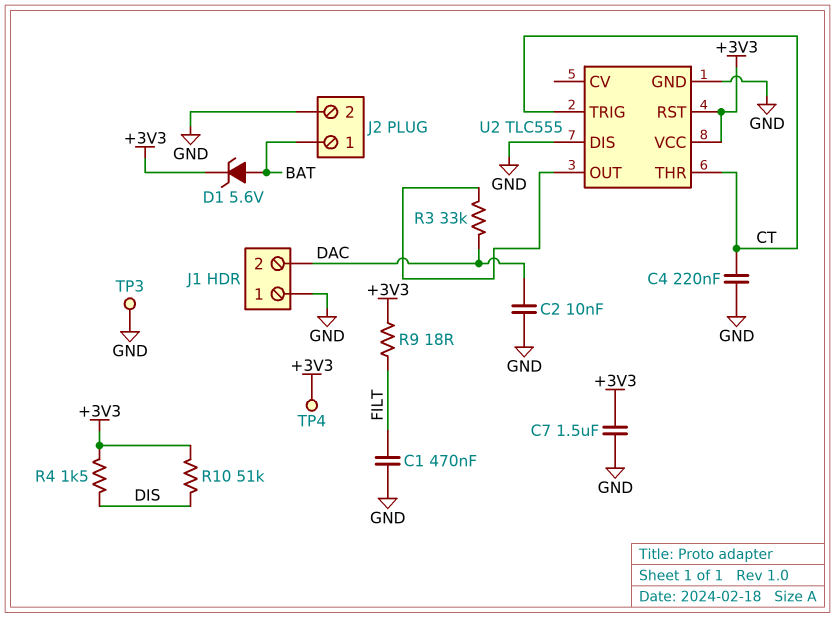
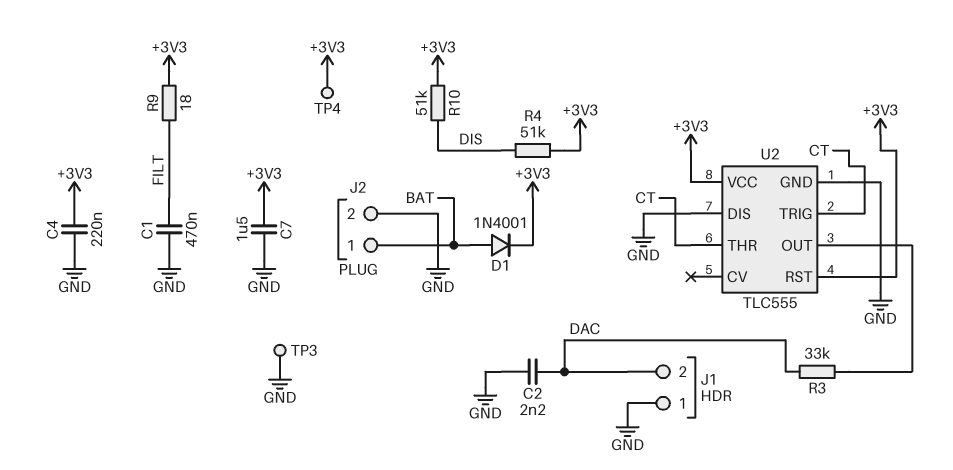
C2: 10nF (DAC, GND) -> 2.2nF (DAC, GND)
C4: 220nF (CT, GND) -> 220nF (+3V3, GND)
D1: zener 5.6V (A BAT, K +3V3) -> diode 1N4001 (A BAT, K +3V3)
R4: 1.5k (+3V3, DIS) -> 51k (+3V3, DIS)

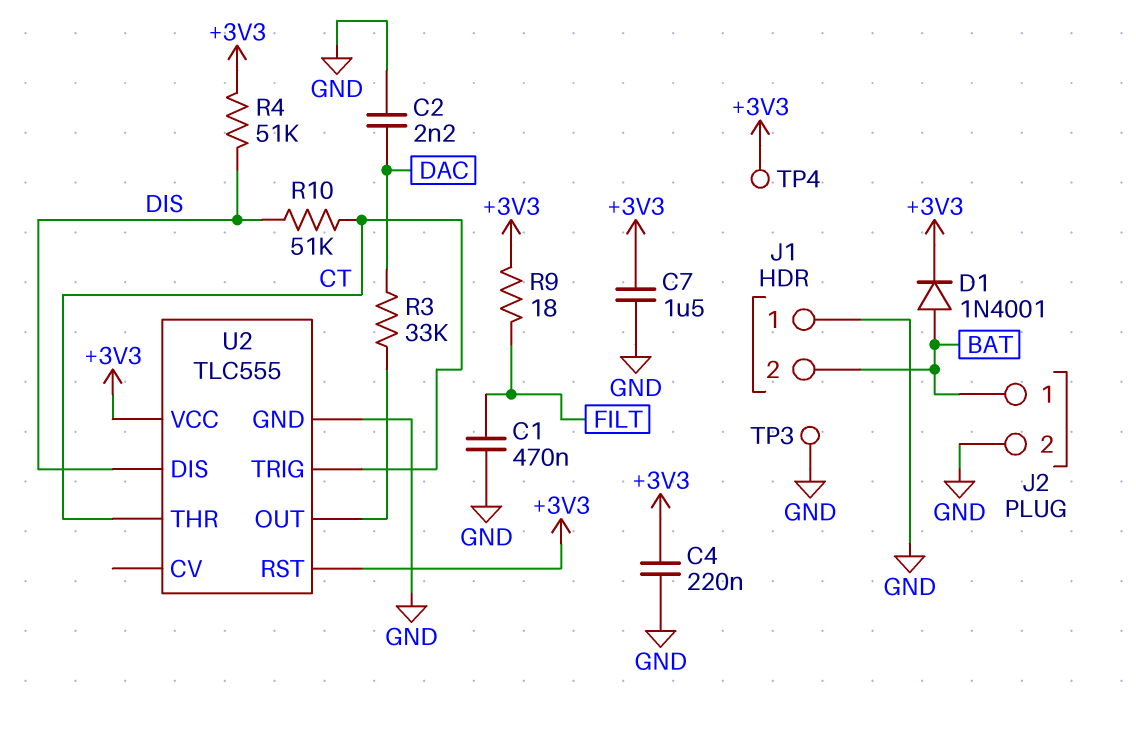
J1 pin 2: DAC -> BAT
R10: 51k (+3V3, DIS) -> 51k (CT, DIS)
U2 pin DIS: GND -> DIS

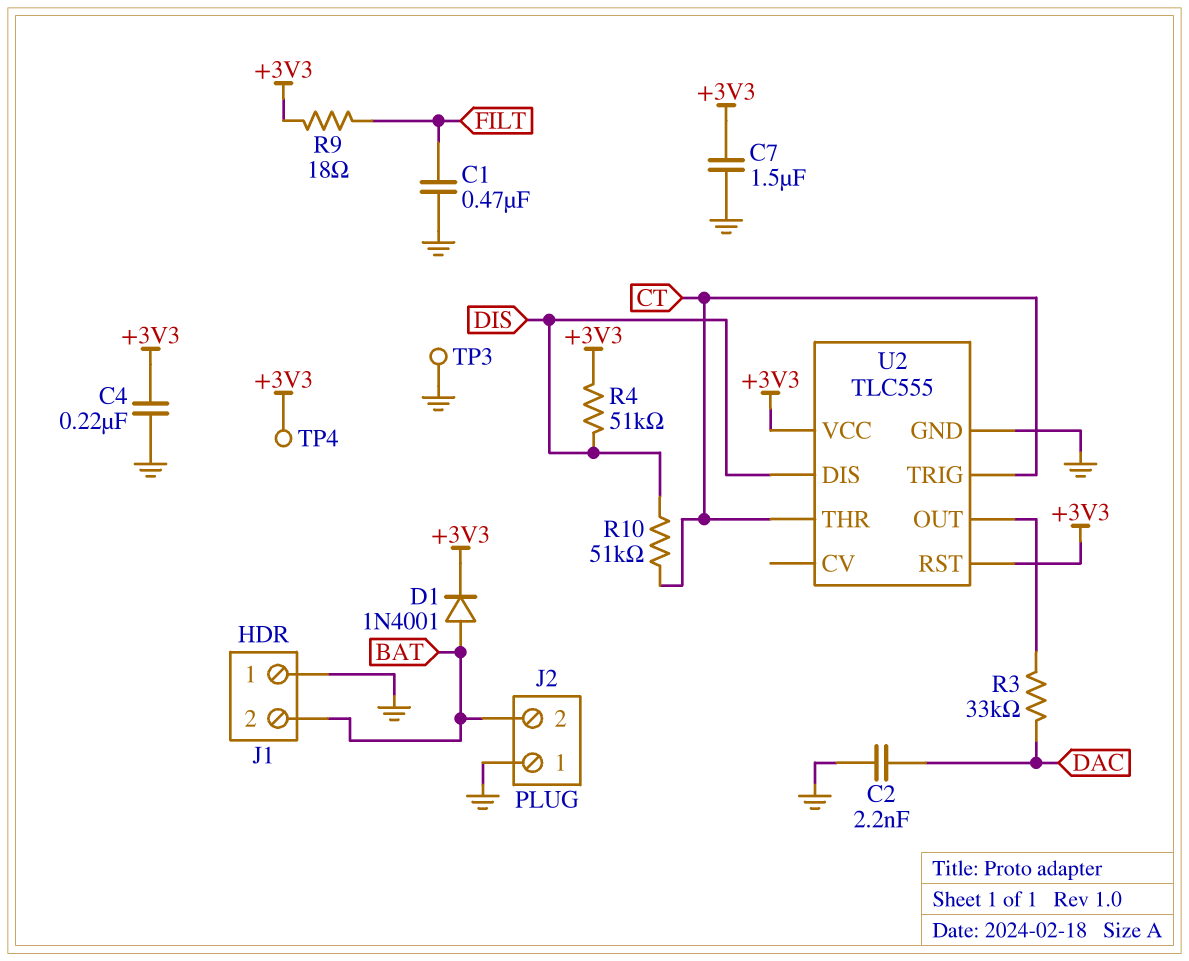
J2 pin 1: BAT -> GND
J2 pin 2: GND -> BAT

